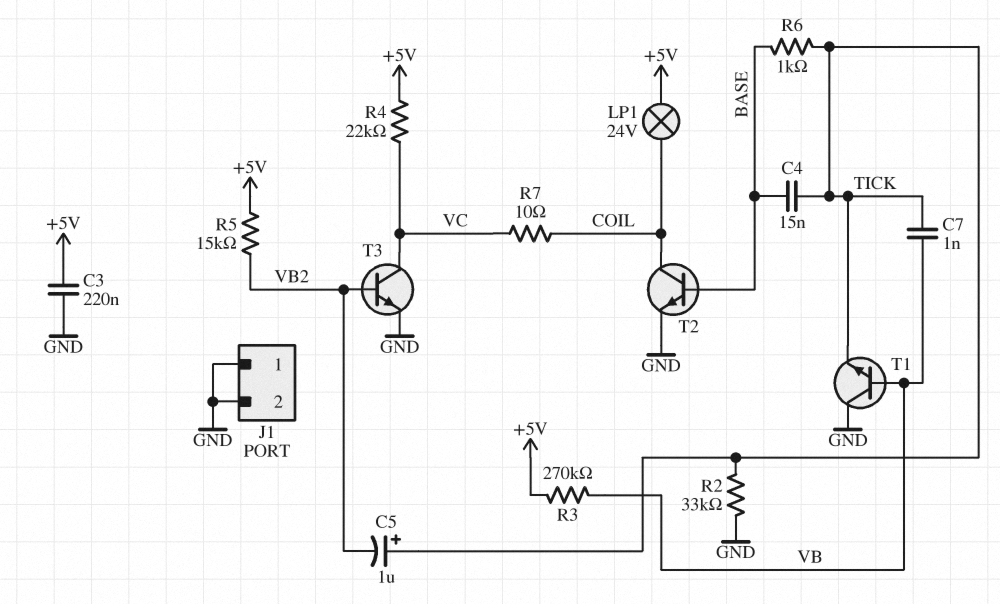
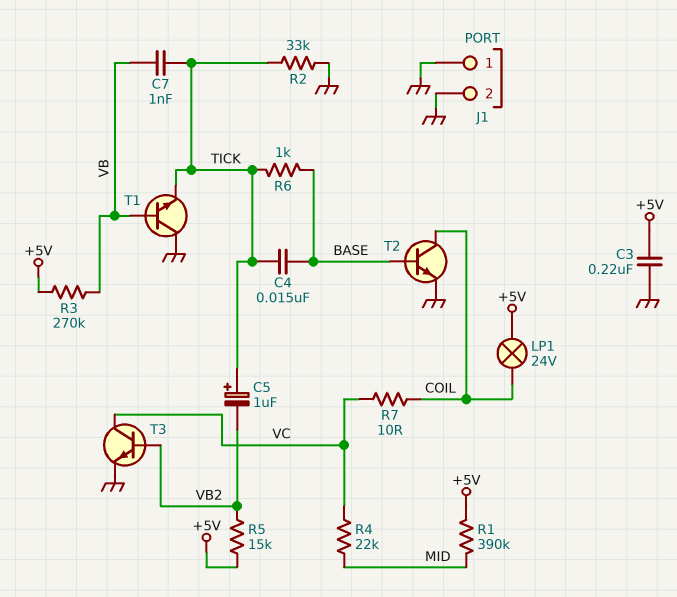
R1: none -> 390k (+5V, MID)
R4: 22k (+5V, VC) -> 22k (MID, VC)

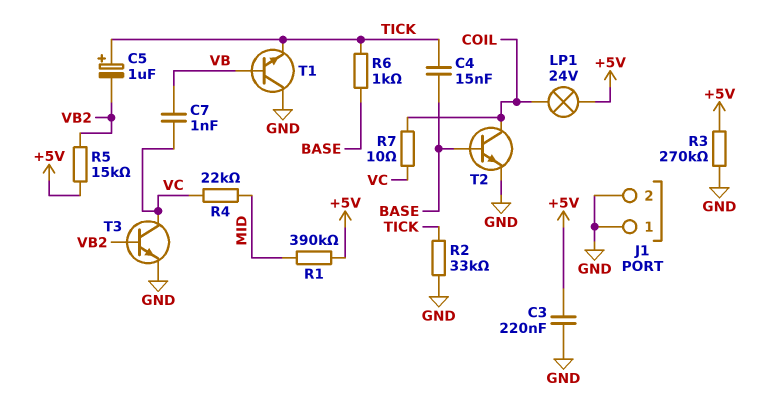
C7: 1nF (TICK, VB) -> 1nF (VB, VC)
R3: 270k (+5V, VB) -> 270k (+5V, GND)

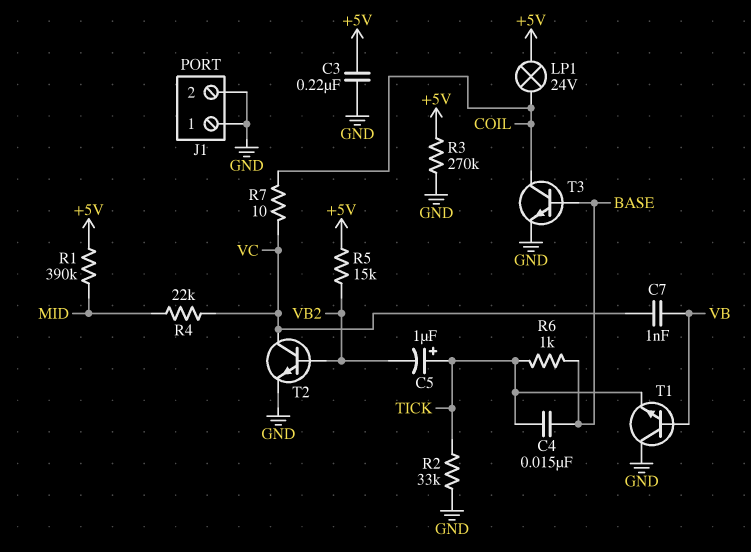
T2: NPN (B BASE, C COIL, E GND) -> NPN (B VB2, C VC, E GND)
T3: NPN (B VB2, C VC, E GND) -> NPN (B BASE, C COIL, E GND)

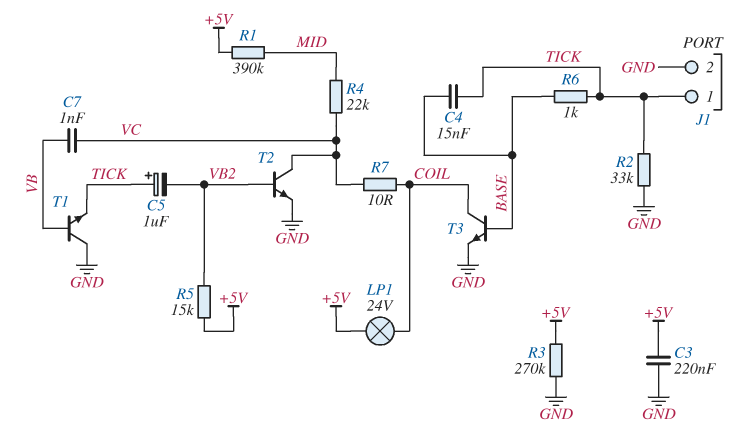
J1 pin 1: GND -> TICK

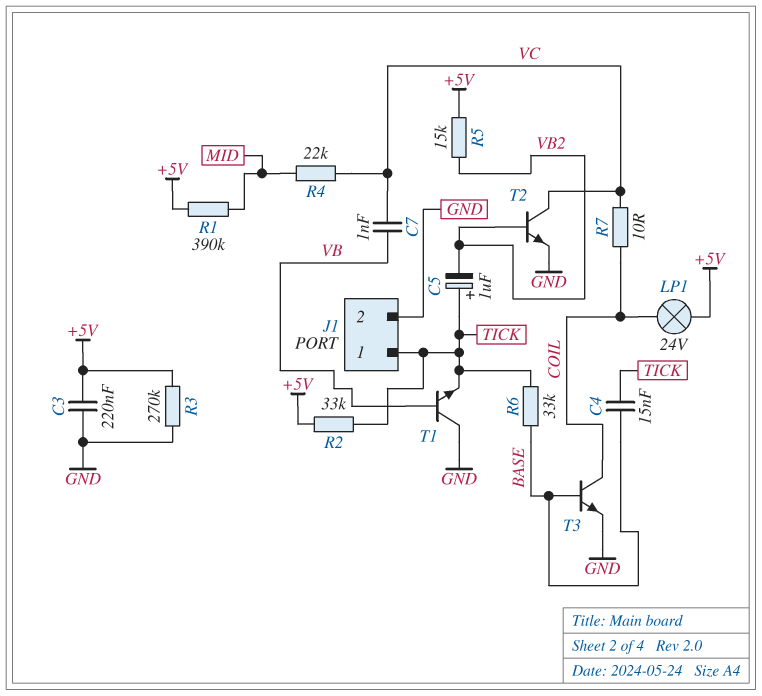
R2: 33k (GND, TICK) -> 33k (+5V, TICK)
R6: 1k (BASE, TICK) -> 33k (BASE, TICK)

